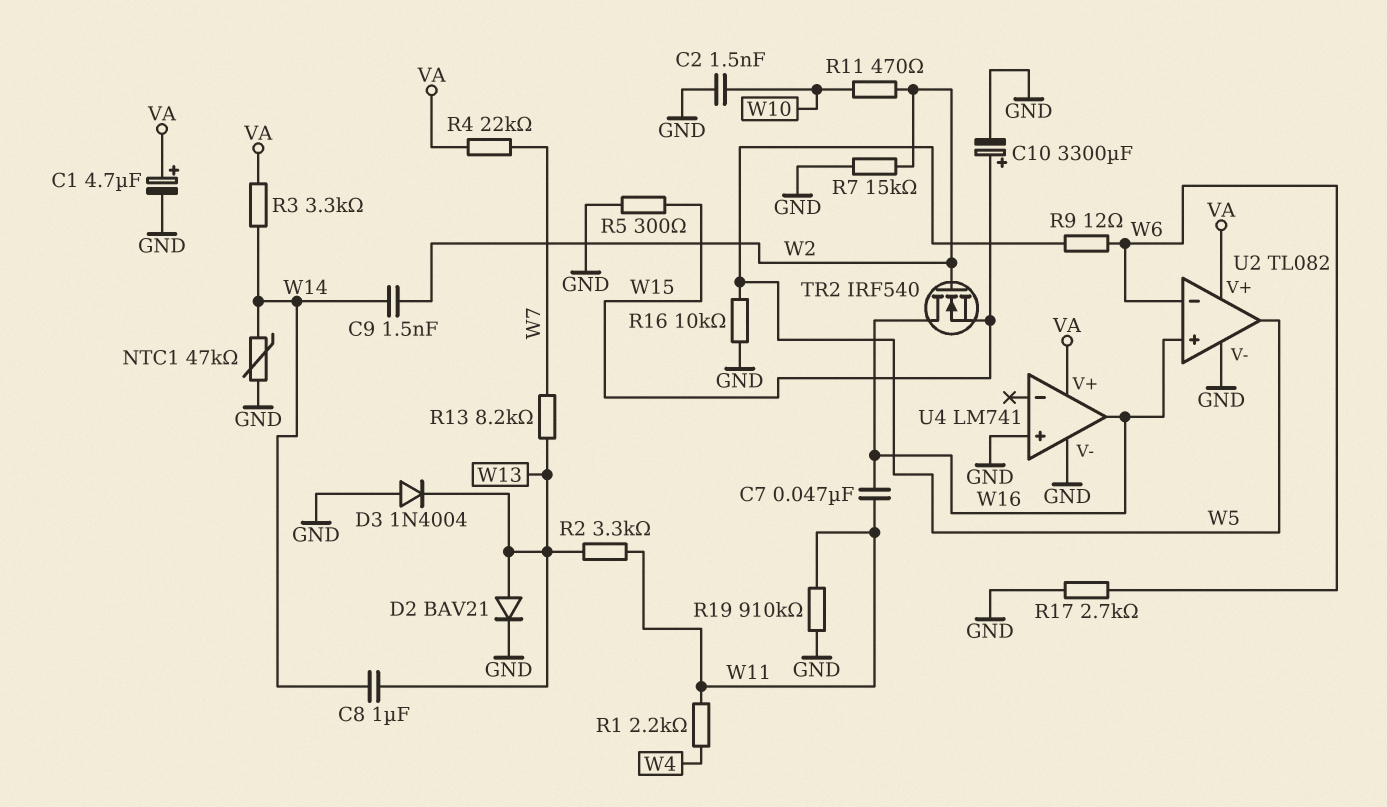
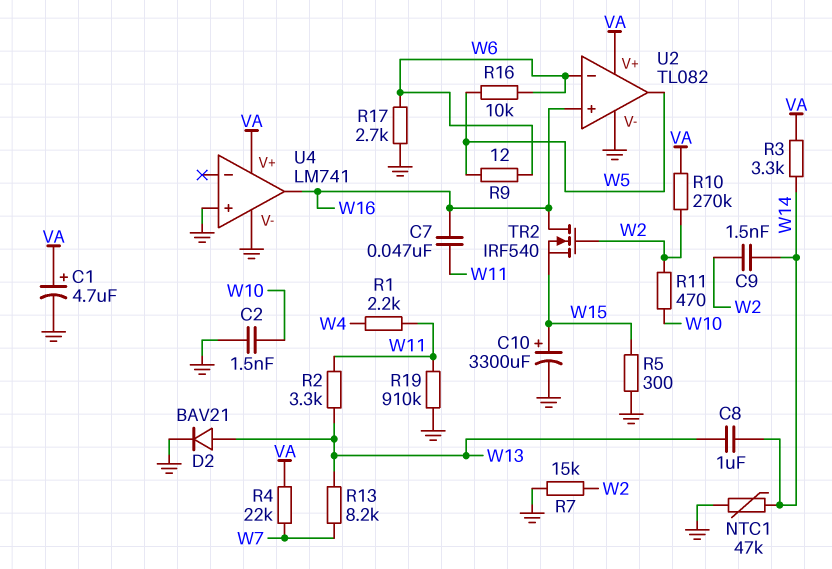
D3: diode 1N4004 (A GND, K W13) -> none
R10: none -> 270k (VA, W2)
R16: 10k (GND, W5) -> 10k (W5, W6)

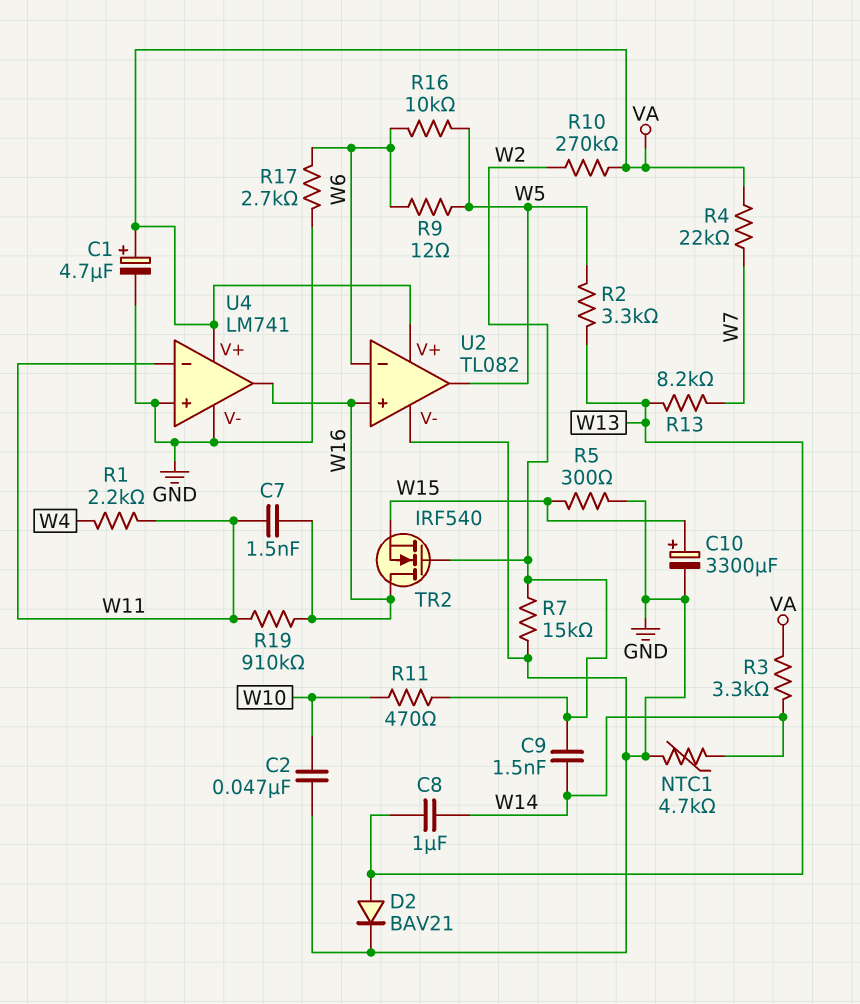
C2: 1.5nF (GND, W10) -> 47nF (GND, W10)
C7: 47nF (W11, W16) -> 1.5nF (W11, W16)
NTC1: 47k (GND, W14) -> 4.7k (GND, W14)
R2: 3.3k (W11, W13) -> 3.3k (W5, W13)
R19: 910k (GND, W11) -> 910k (W11, W16)
U4 pin in-: none -> W11

